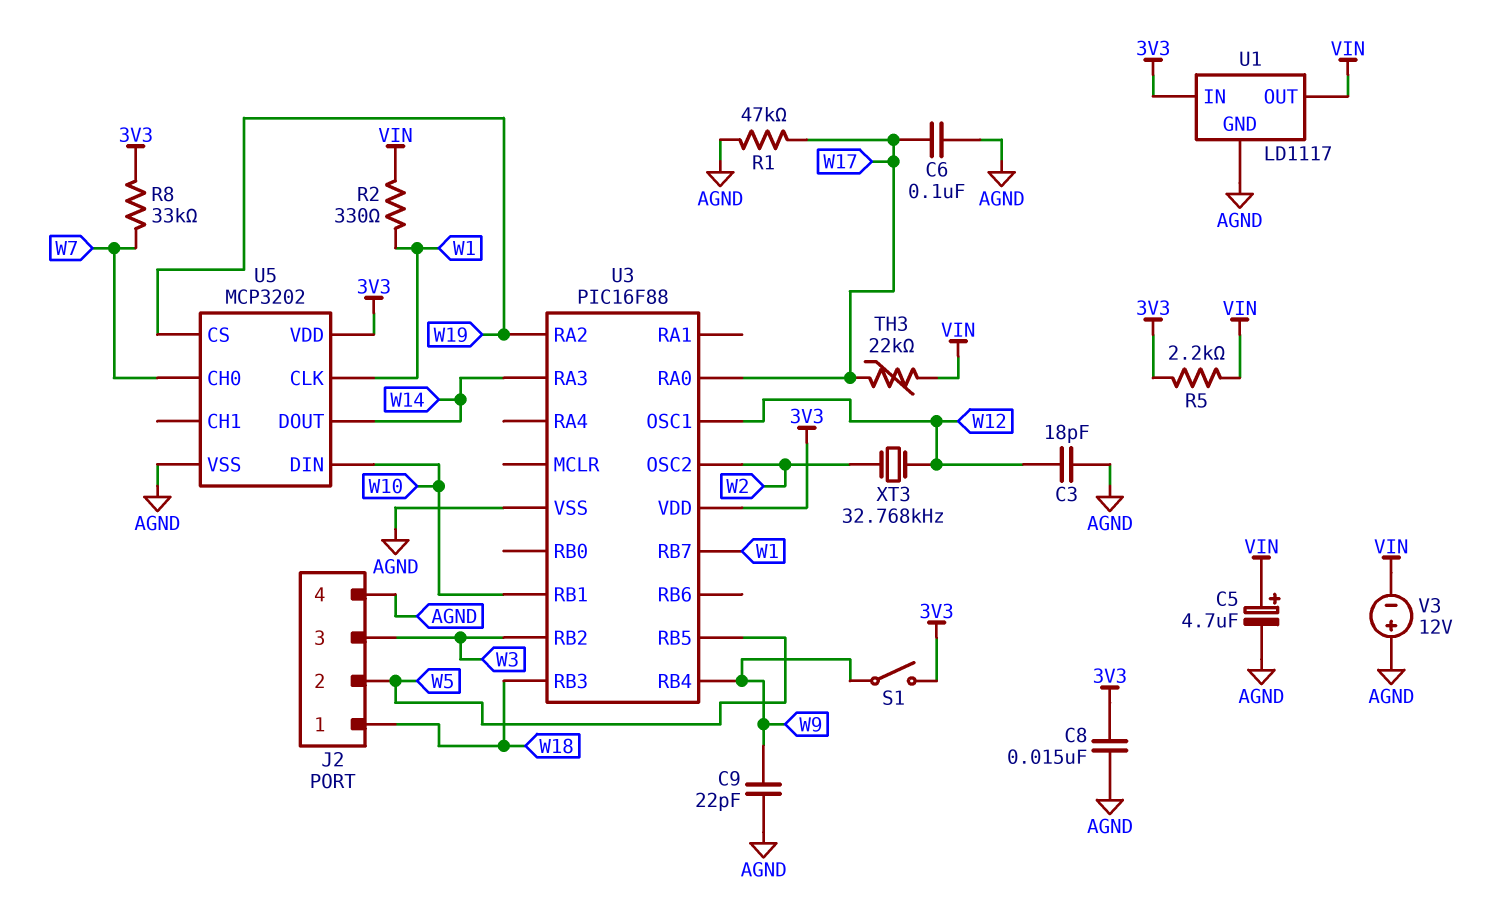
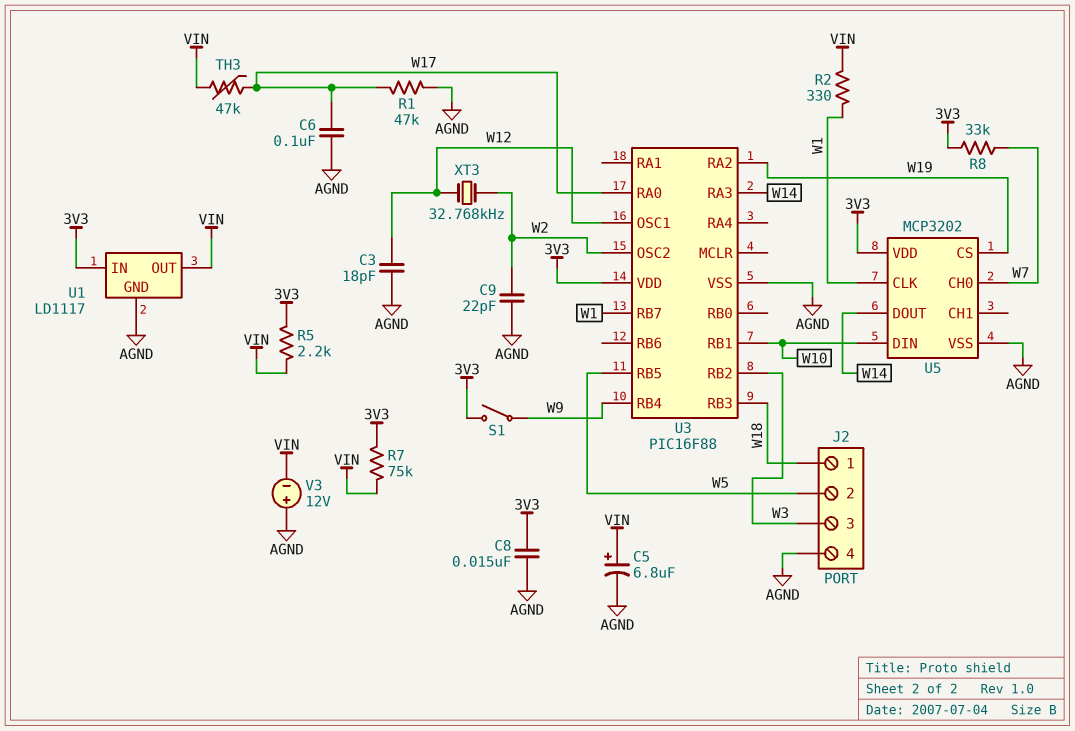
C5: 4.7uF (plus VIN, minus AGND) -> 6.8uF (plus VIN, minus AGND)
C9: 22pF (AGND, W9) -> 22pF (AGND, W2)
R7: none -> 75k (3V3, VIN)
TH3: 22k (VIN, W17) -> 47k (VIN, W17)

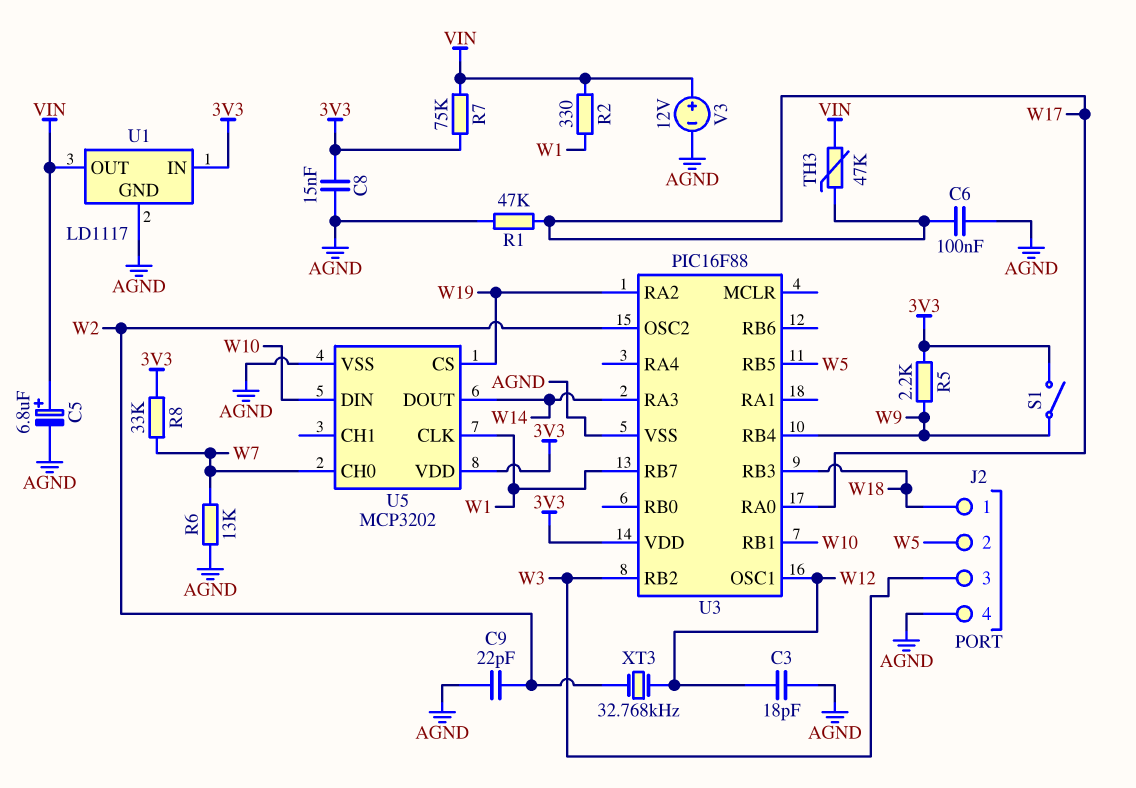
R5: 2.2k (3V3, VIN) -> 2.2k (3V3, W9)
R6: none -> 13k (AGND, W7)
V3: 12V (plus AGND, minus VIN) -> 12V (plus VIN, minus AGND)

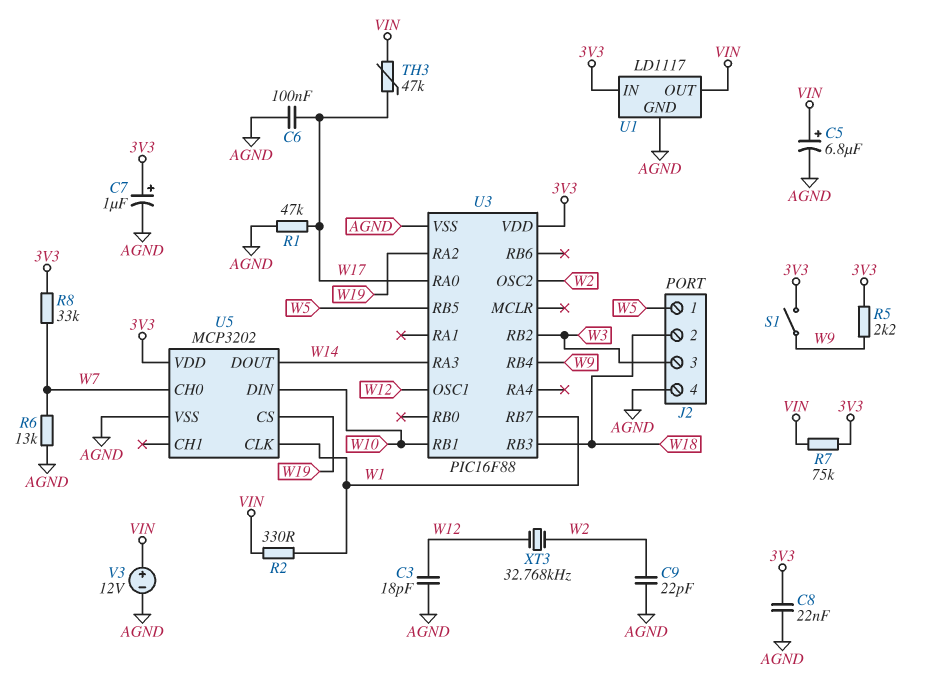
C7: none -> 1uF (plus 3V3, minus AGND)
C8: 15nF (3V3, AGND) -> 22nF (3V3, AGND)
J2 pin 1: W18 -> W5
J2 pin 2: W5 -> W18

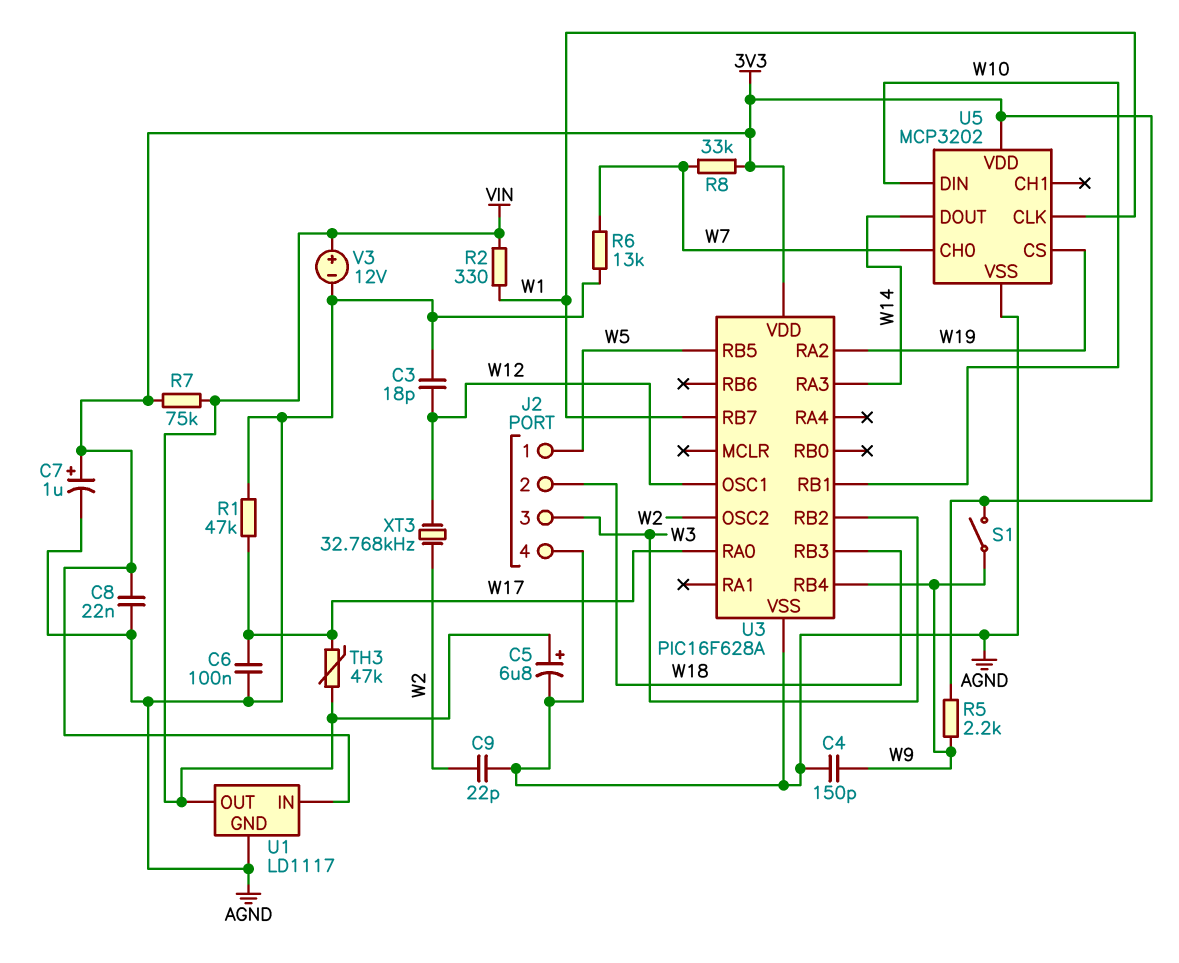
C4: none -> 150pF (AGND, W9)
U3: PIC16F88 -> PIC16F628A

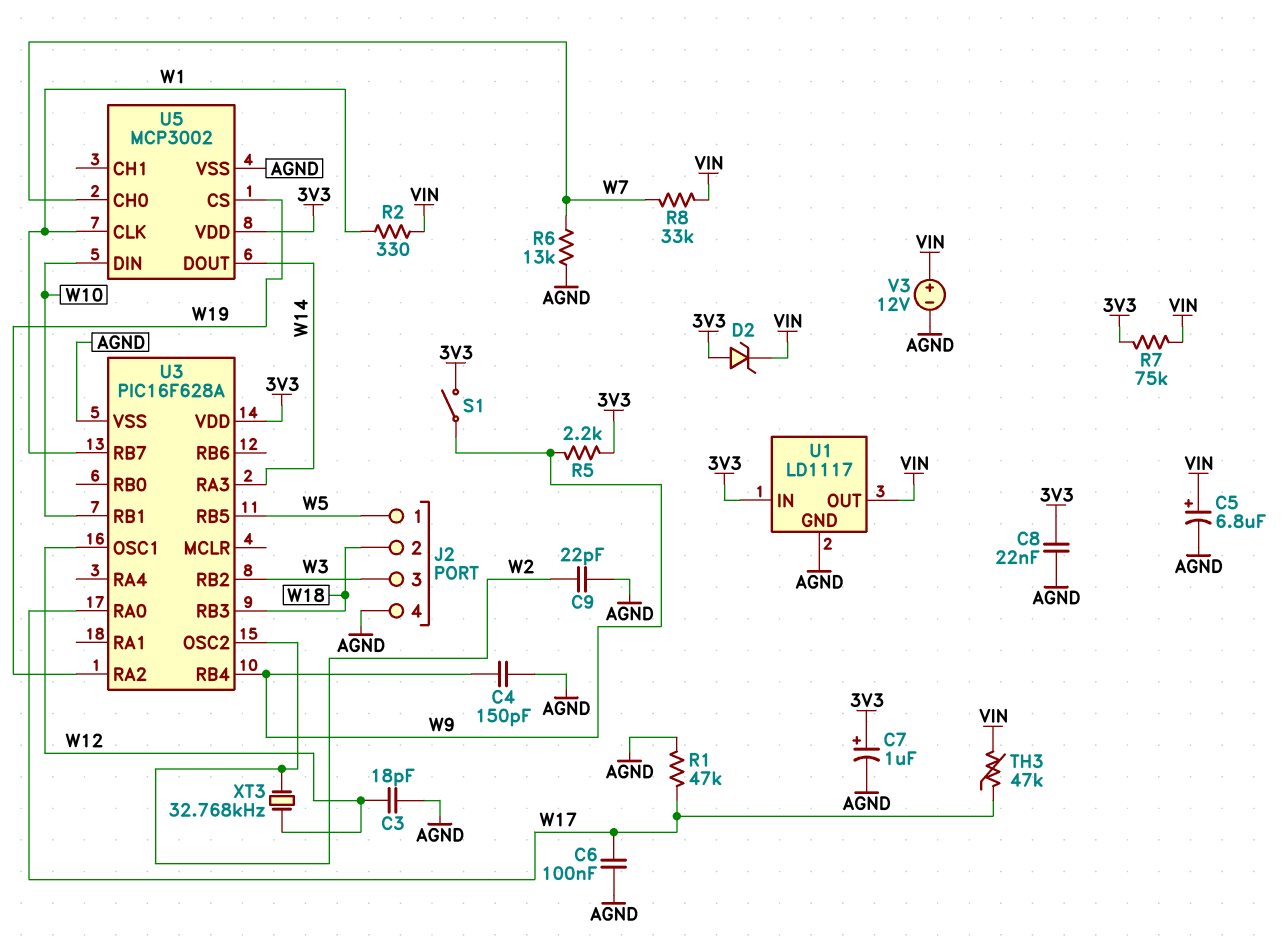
D2: none -> zener (A 3V3, K VIN)
R8: 33k (3V3, W7) -> 33k (VIN, W7)
U5: MCP3202 -> MCP3002

